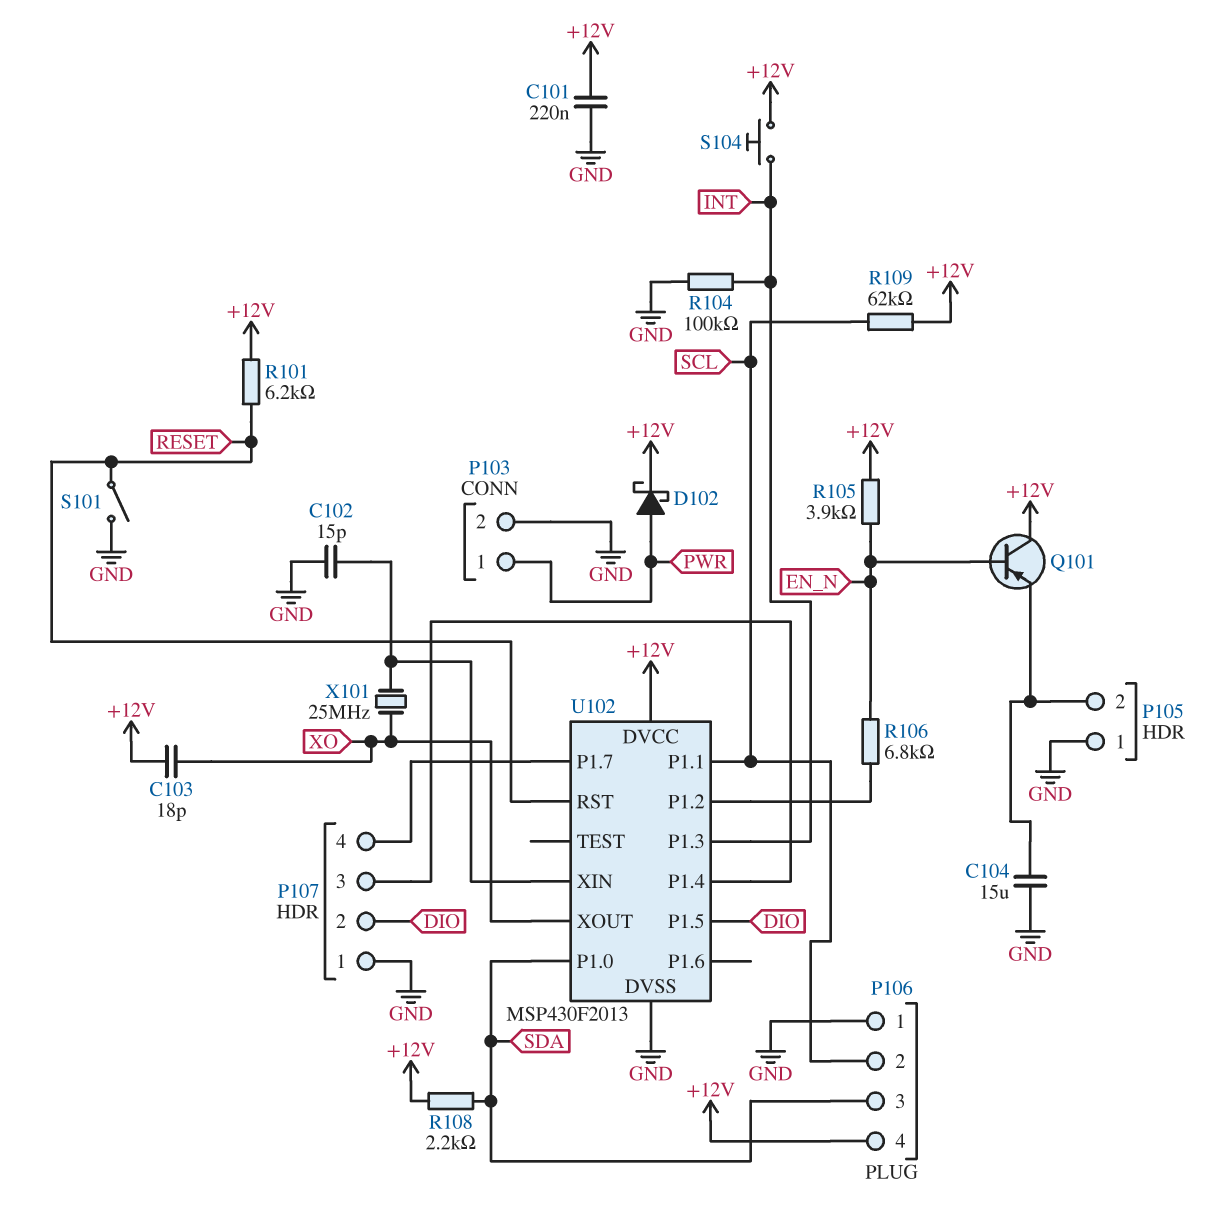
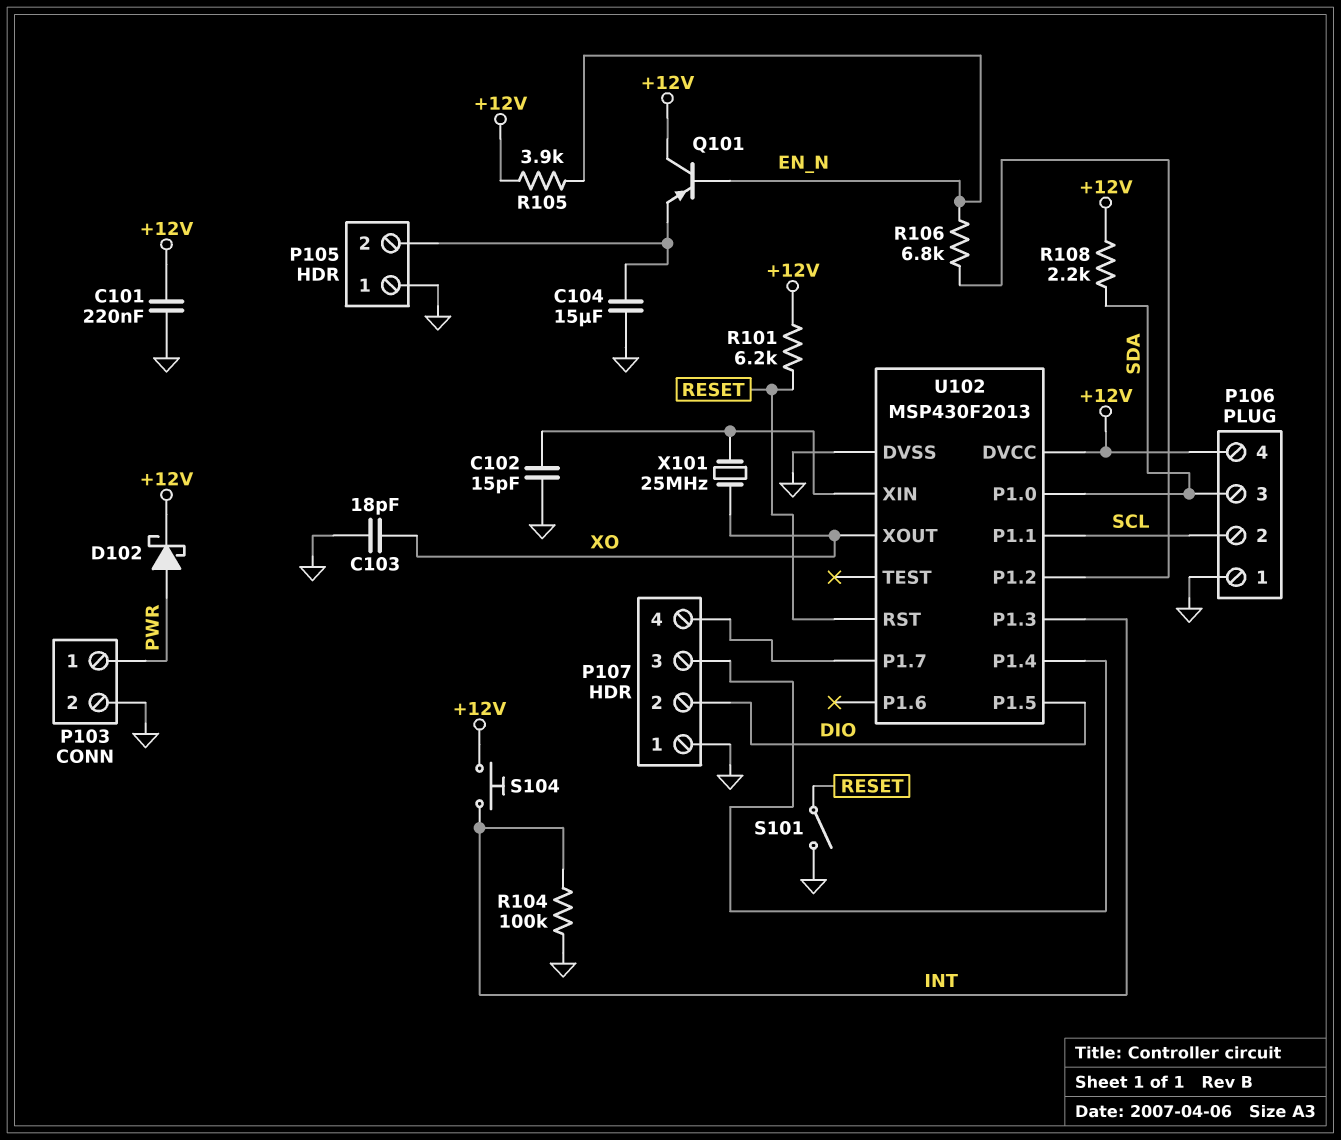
C103: 18pF (+12V, XO) -> 18pF (GND, XO)
R109: 62k (+12V, SCL) -> none

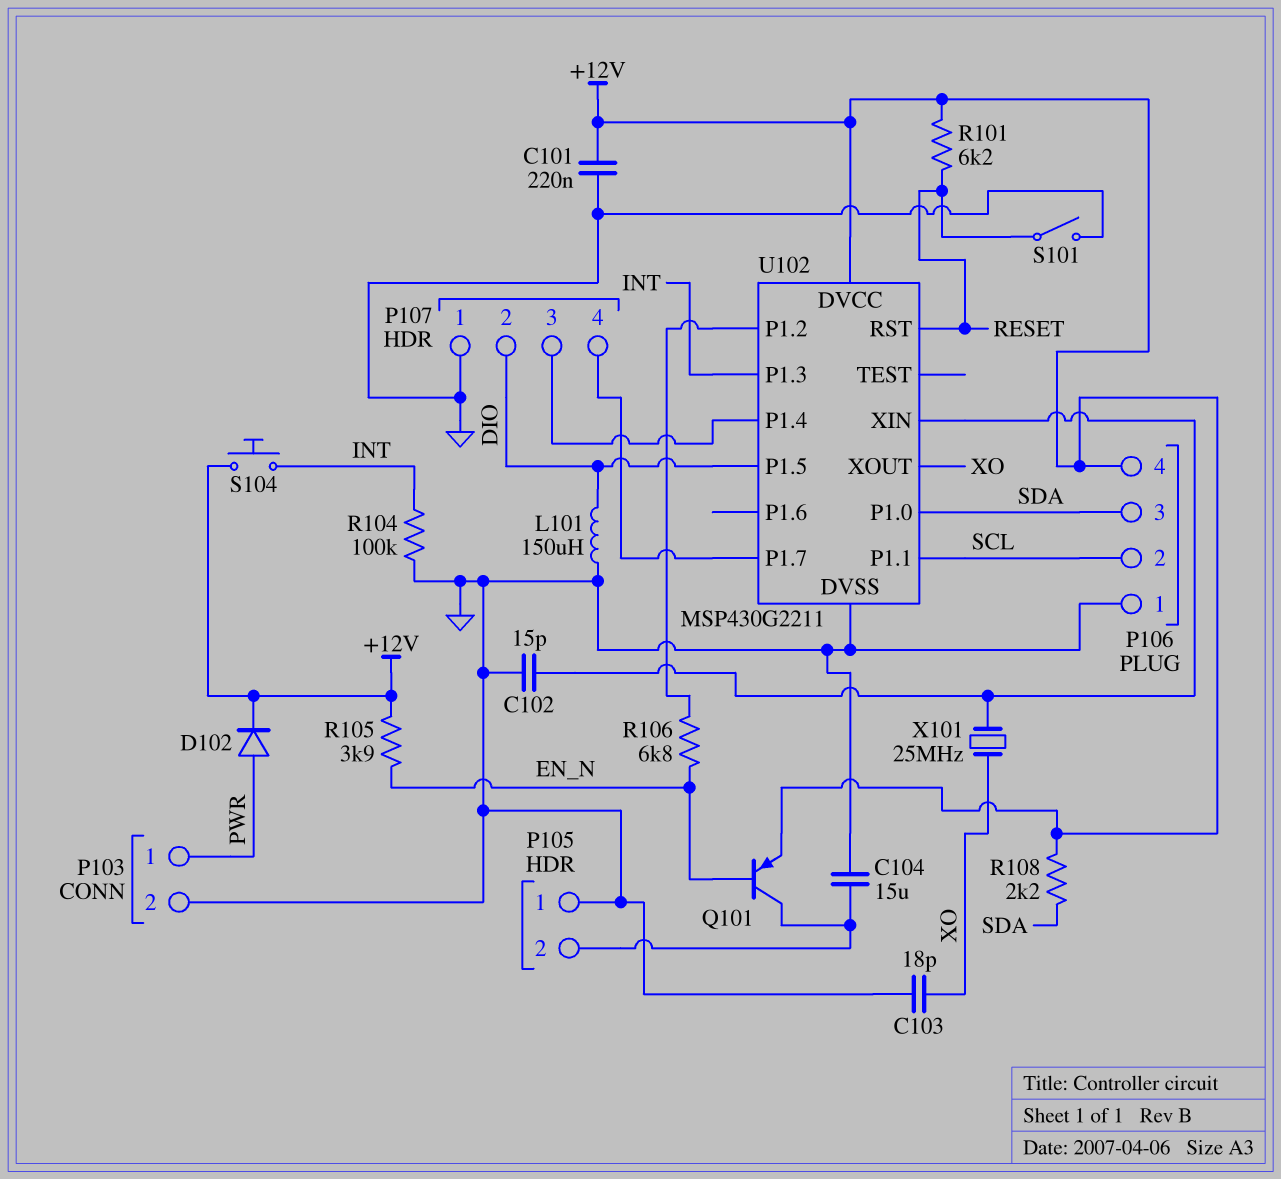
D102: schottky (A PWR, K +12V) -> diode (A PWR, K +12V)
L101: none -> 150uH (DIO, GND)
Q101: PNP (B EN_N, C +12V, E P105/2) -> PNP (B EN_N, C P105/2, E +12V)
U102: MSP430F2013 -> MSP430G2211

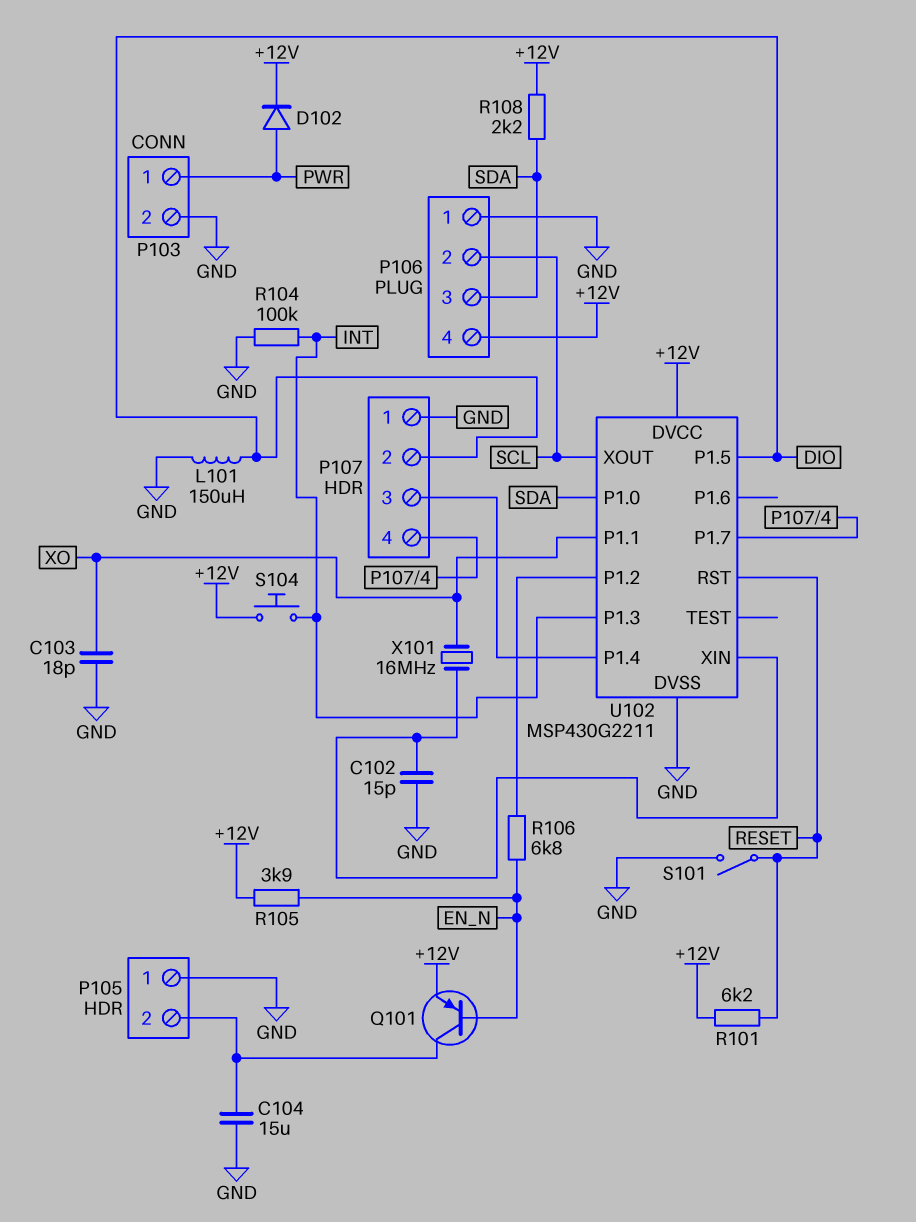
C101: 220nF (+12V, GND) -> none
U102 pin P1.1: SCL -> XO
U102 pin XOUT: XO -> SCL
X101: 25MHz (U102/XIN, XO) -> 16MHz (U102/XIN, XO)

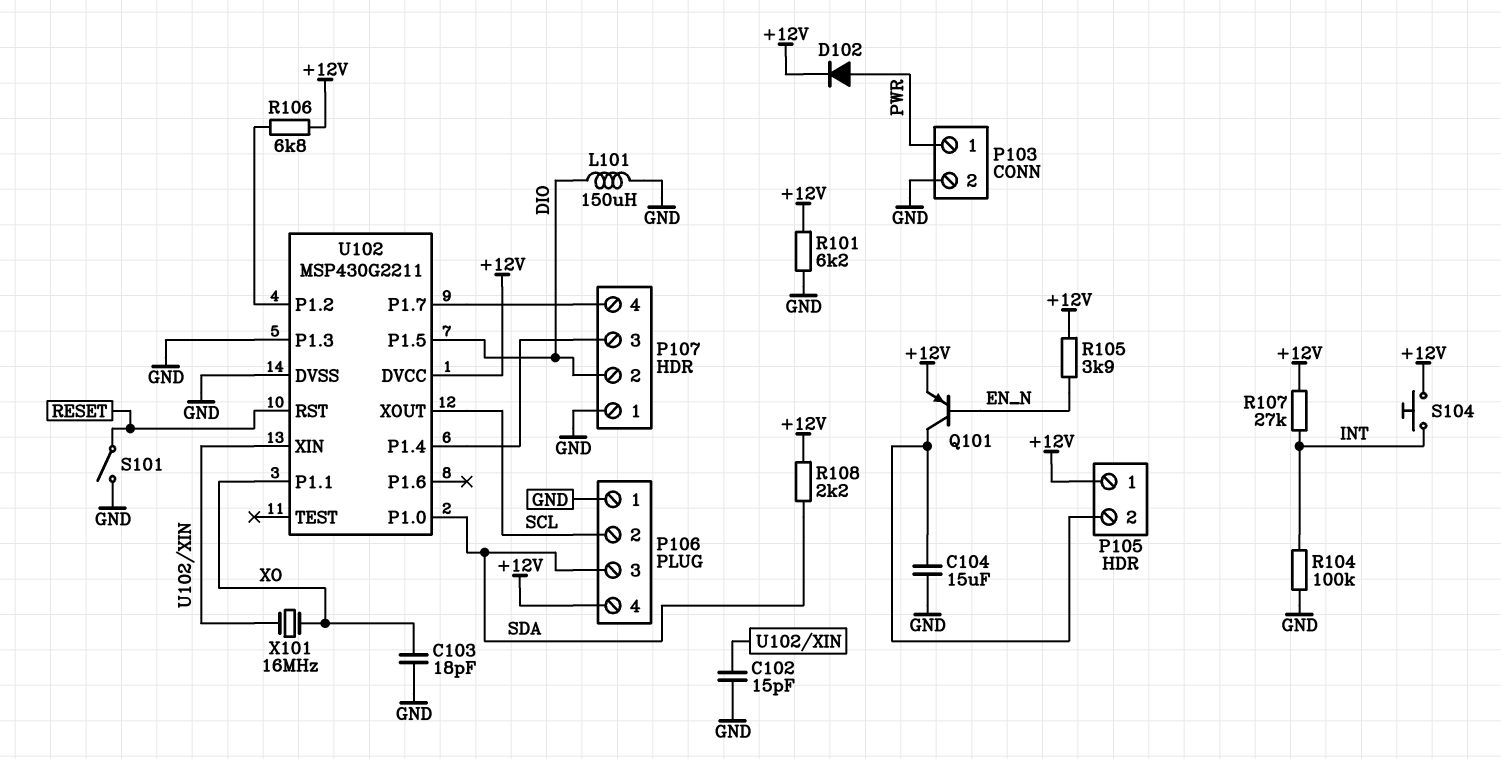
P105 pin 1: GND -> +12V
R101: 6.2k (+12V, RESET) -> 6.2k (+12V, GND)
R106: 6.8k (EN_N, U102/P1.2) -> 6.8k (+12V, U102/P1.2)
R107: none -> 27k (+12V, INT)
U102 pin P1.3: INT -> GND

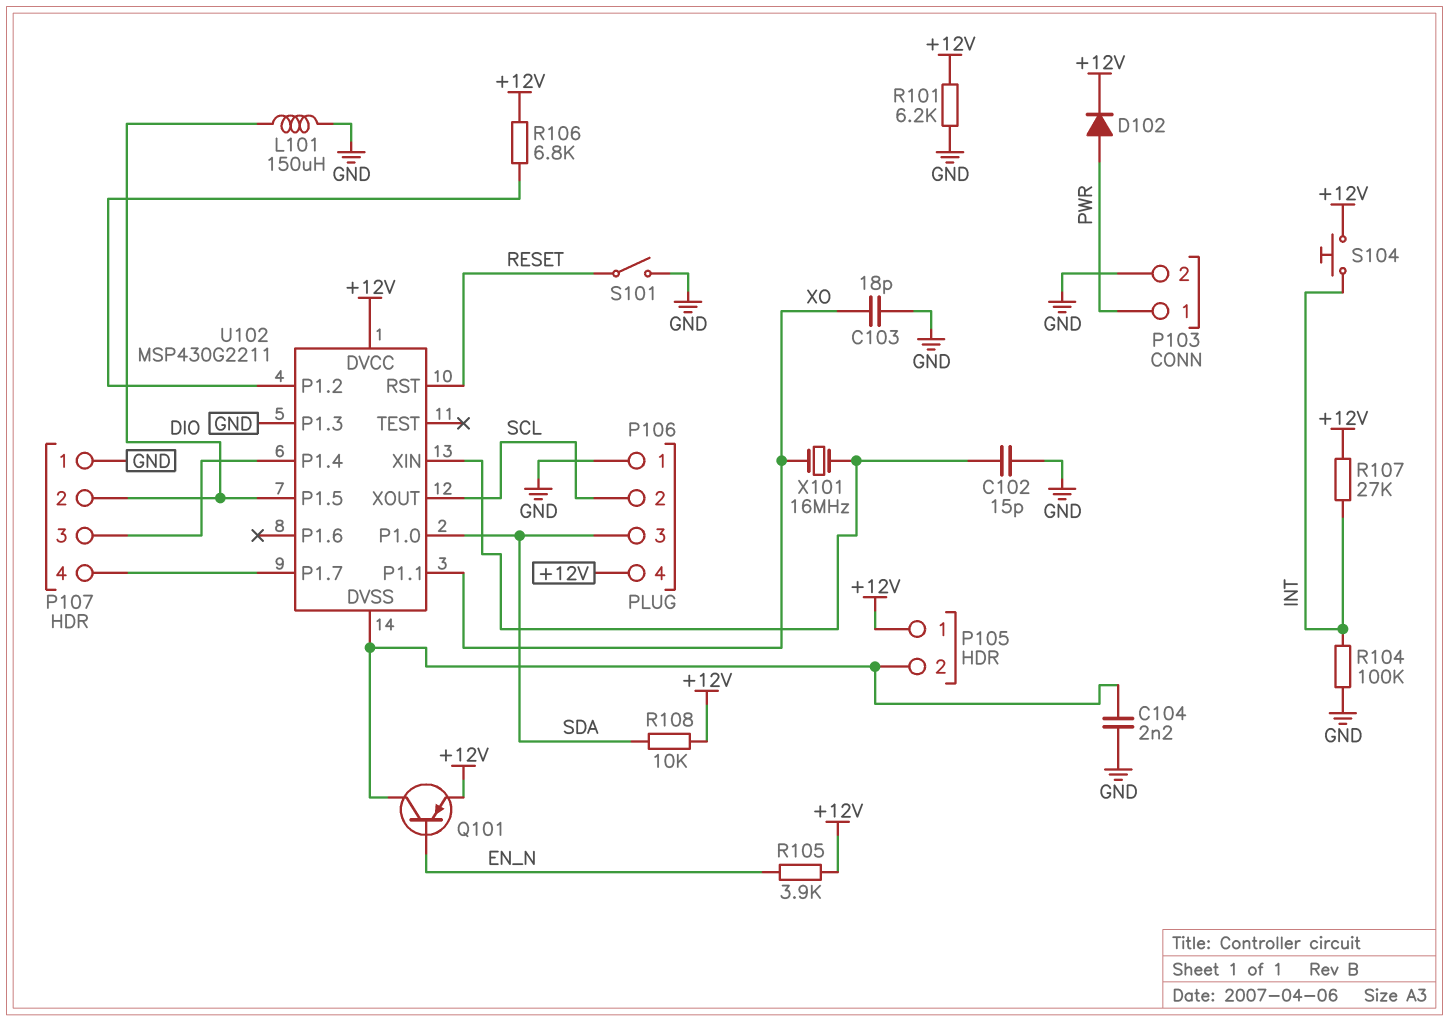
C104: 15uF (GND, P105/2) -> 2.2nF (GND, P105/2)
R108: 2.2k (+12V, SDA) -> 10k (+12V, SDA)
U102 pin DVSS: GND -> P105/2

